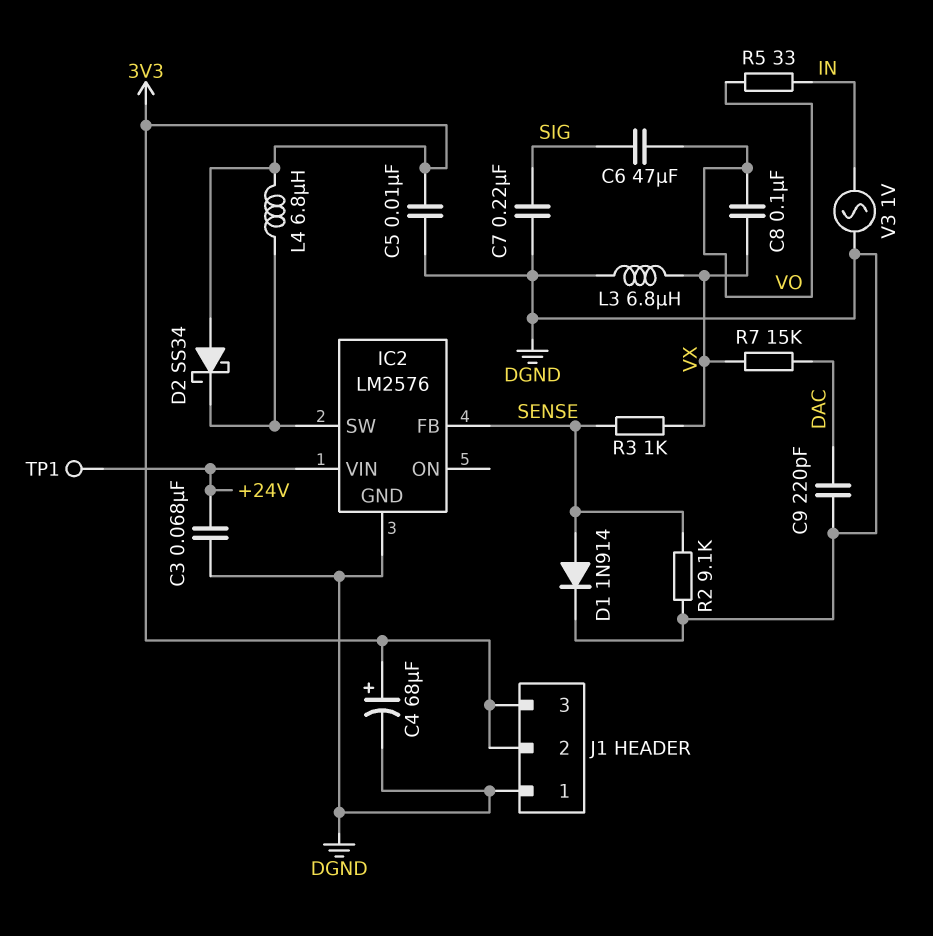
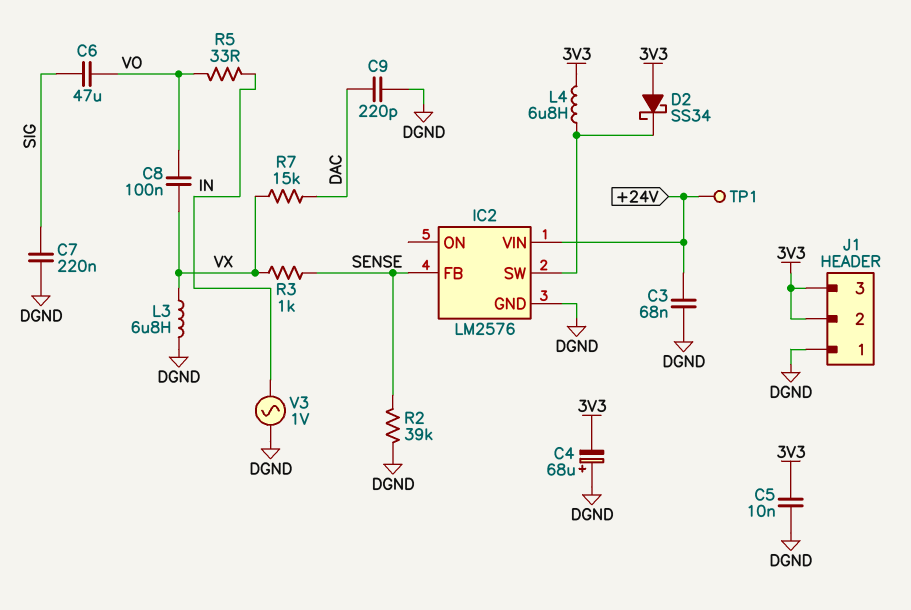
C4: 68uF (plus 3V3, minus DGND) -> 68uF (plus DGND, minus 3V3)
D1: diode 1N914 (A SENSE, K DGND) -> none
R2: 9.1k (DGND, SENSE) -> 39k (DGND, SENSE)

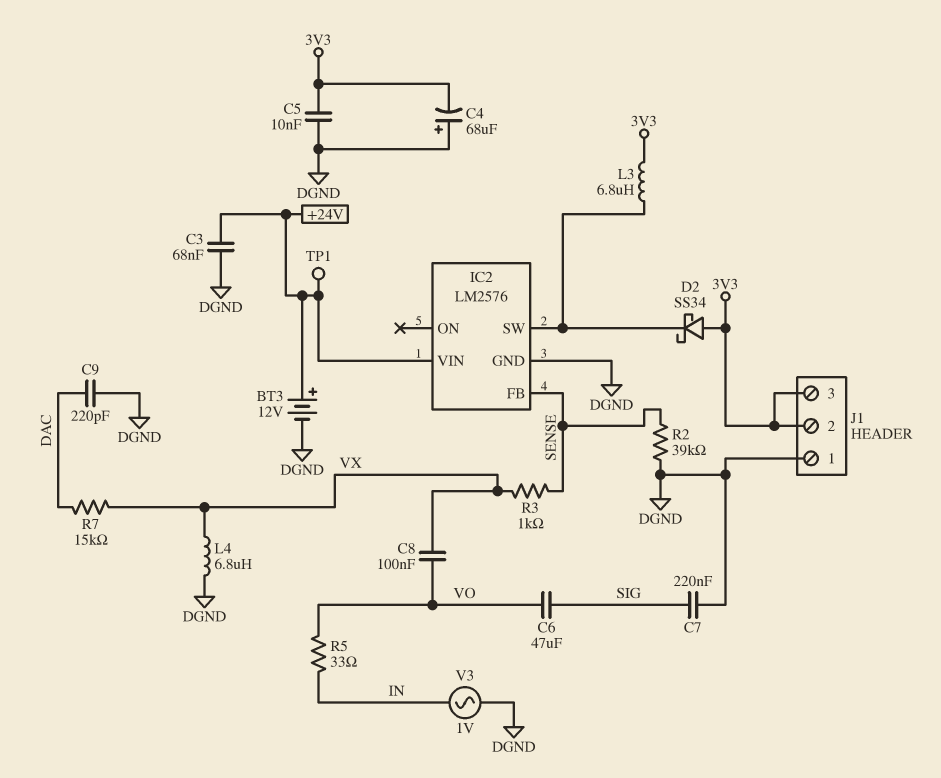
BT3: none -> 12V (plus +24V, minus DGND)
L3: 6.8uH (DGND, VX) -> 6.8uH (3V3, IC2/SW)
L4: 6.8uH (3V3, IC2/SW) -> 6.8uH (DGND, VX)

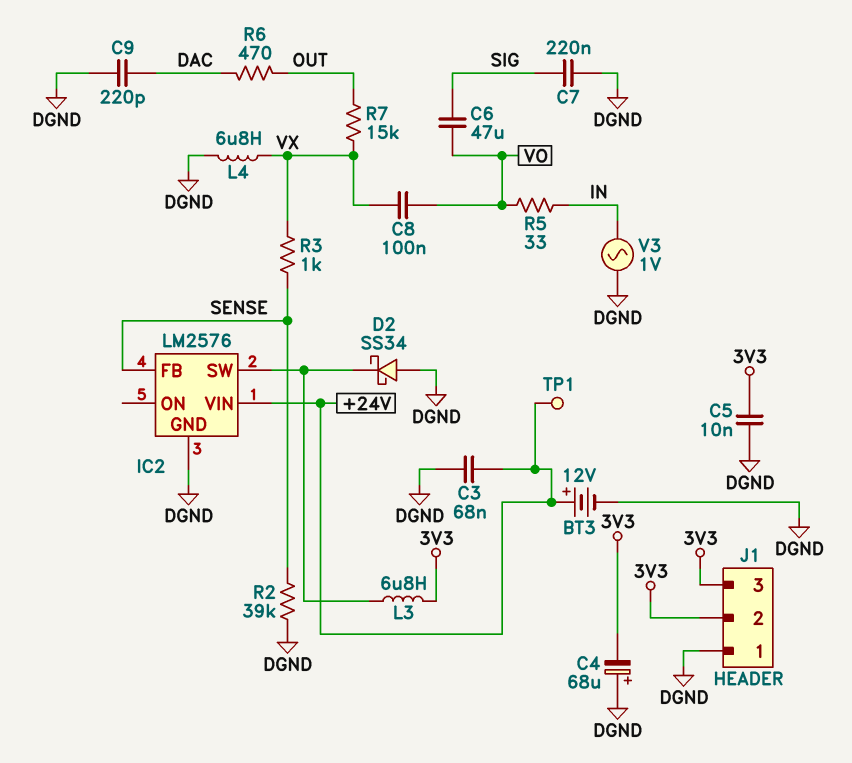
D2: schottky SS34 (A 3V3, K IC2/SW) -> schottky SS34 (A DGND, K IC2/SW)
R6: none -> 470 (DAC, OUT)
R7: 15k (DAC, VX) -> 15k (OUT, VX)

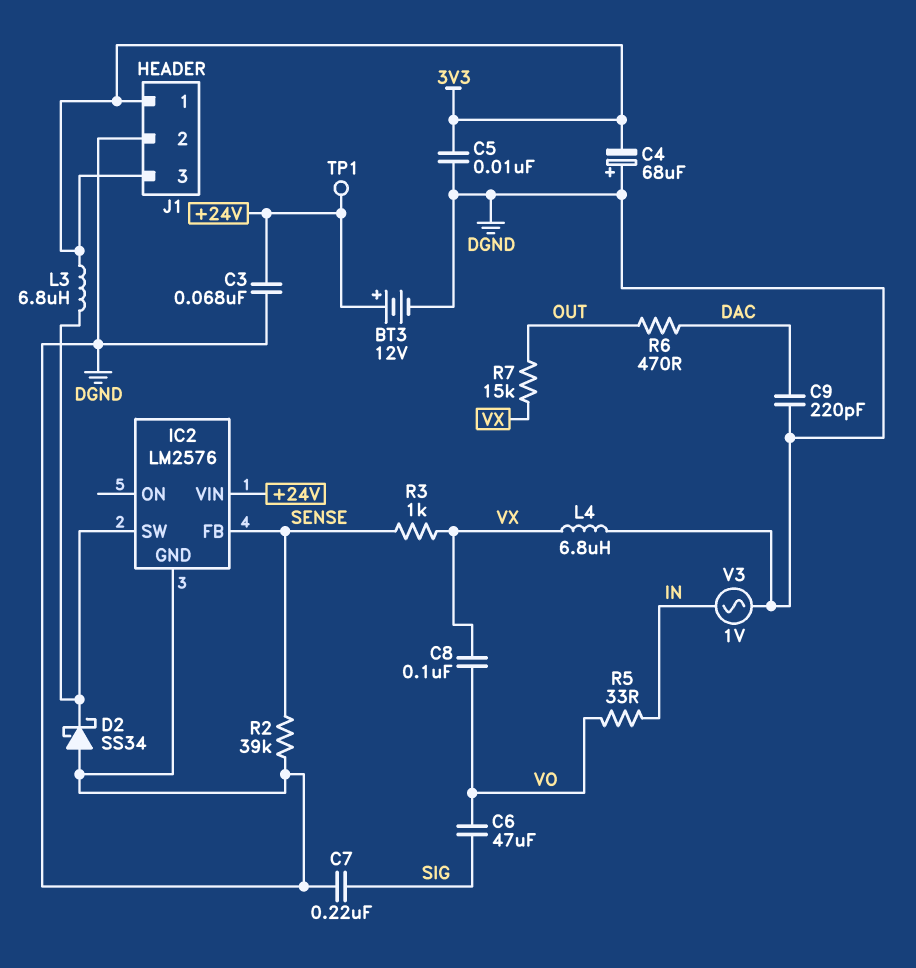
J1 pin 1: DGND -> 3V3
J1 pin 2: 3V3 -> DGND

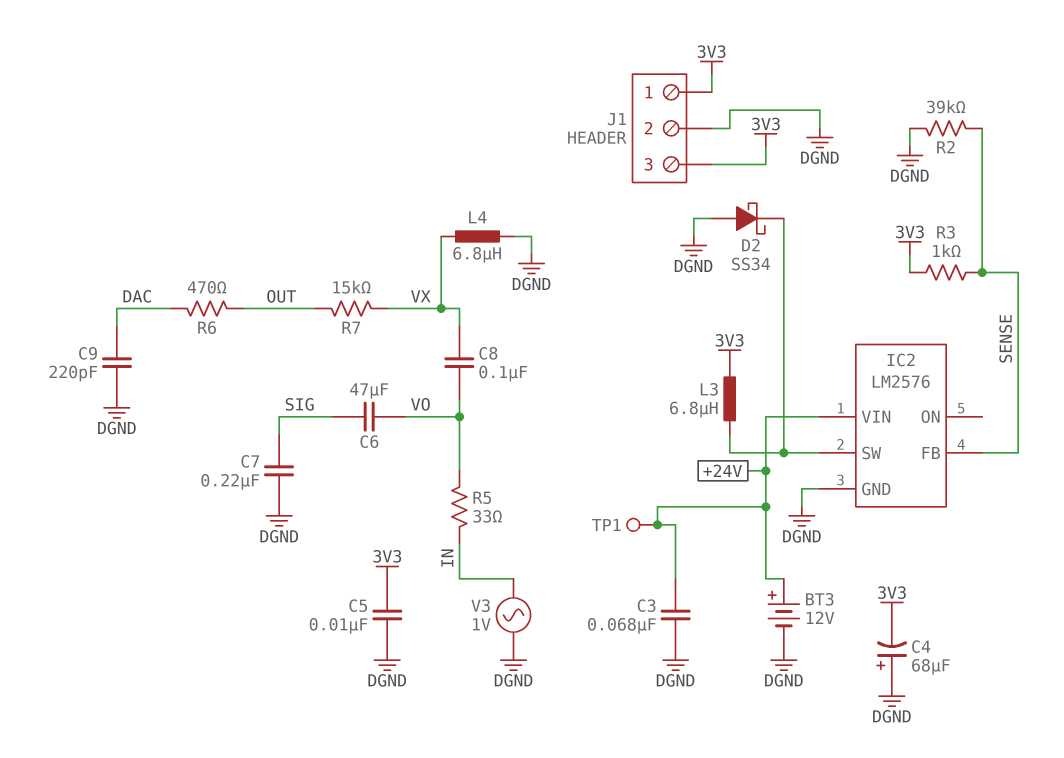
R3: 1k (SENSE, VX) -> 1k (3V3, SENSE)

